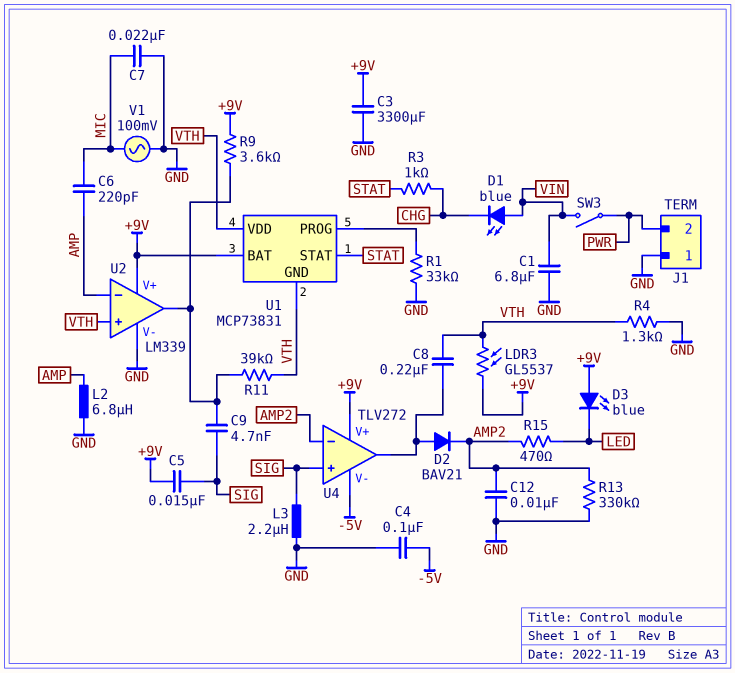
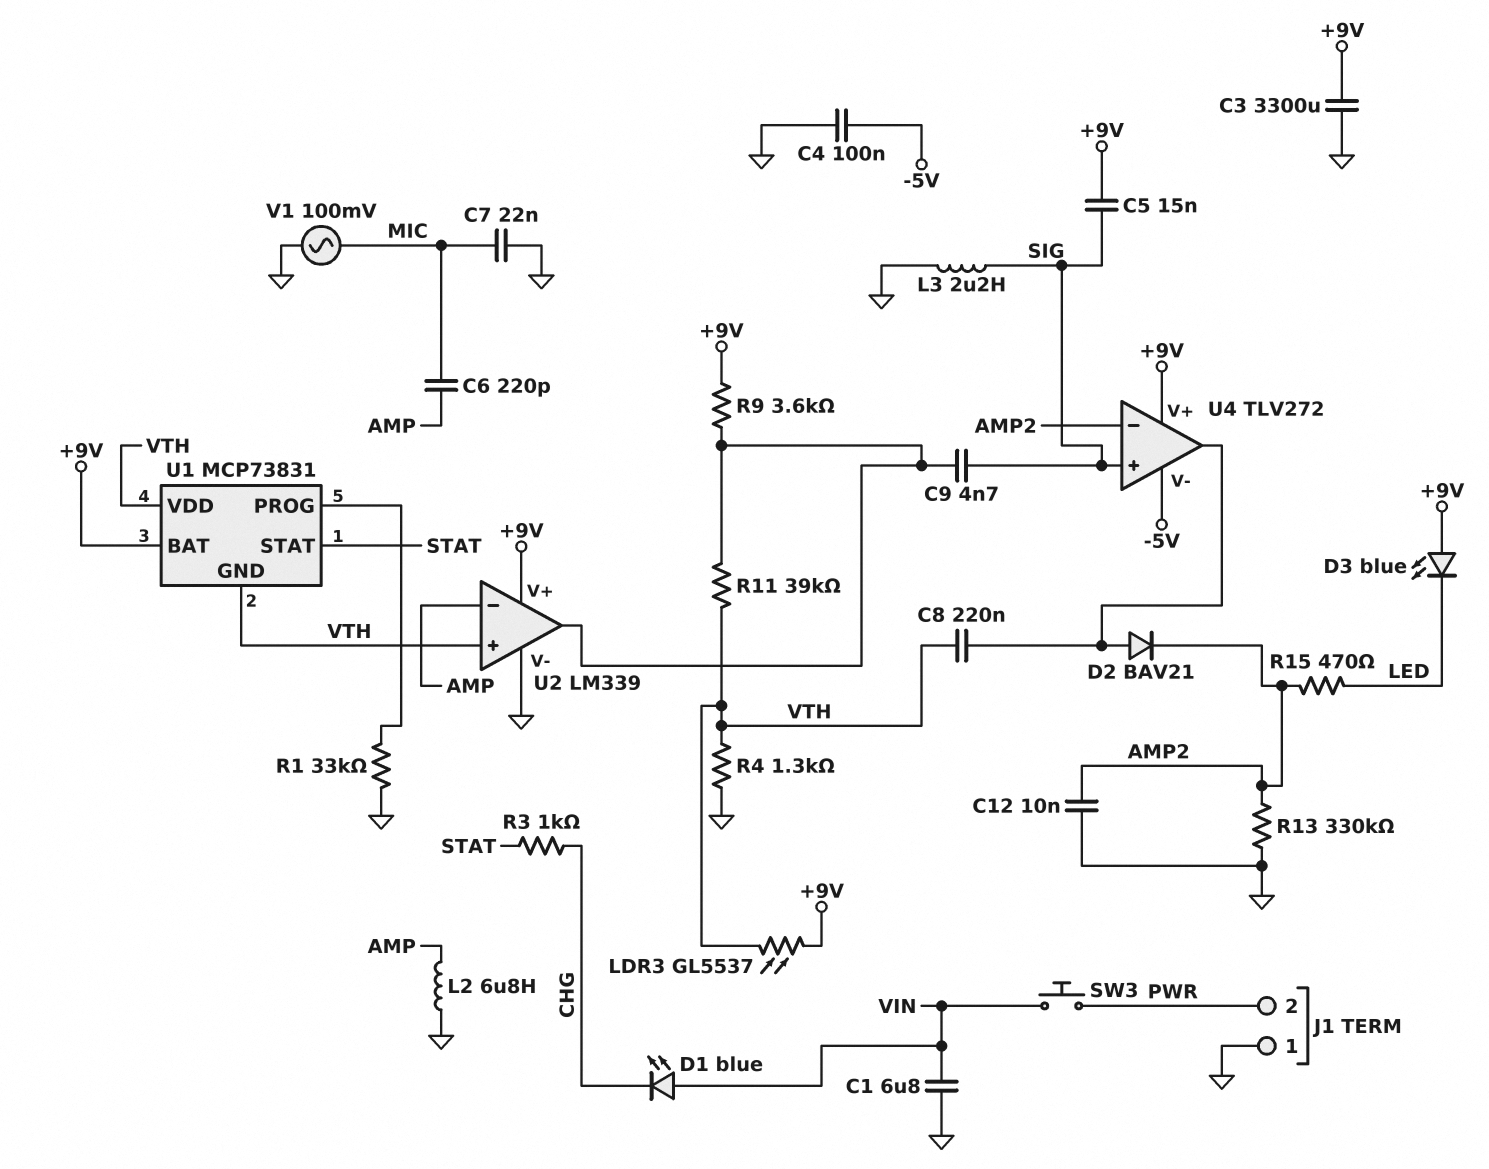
SW3: switch (PWR, VIN) -> button (PWR, VIN)

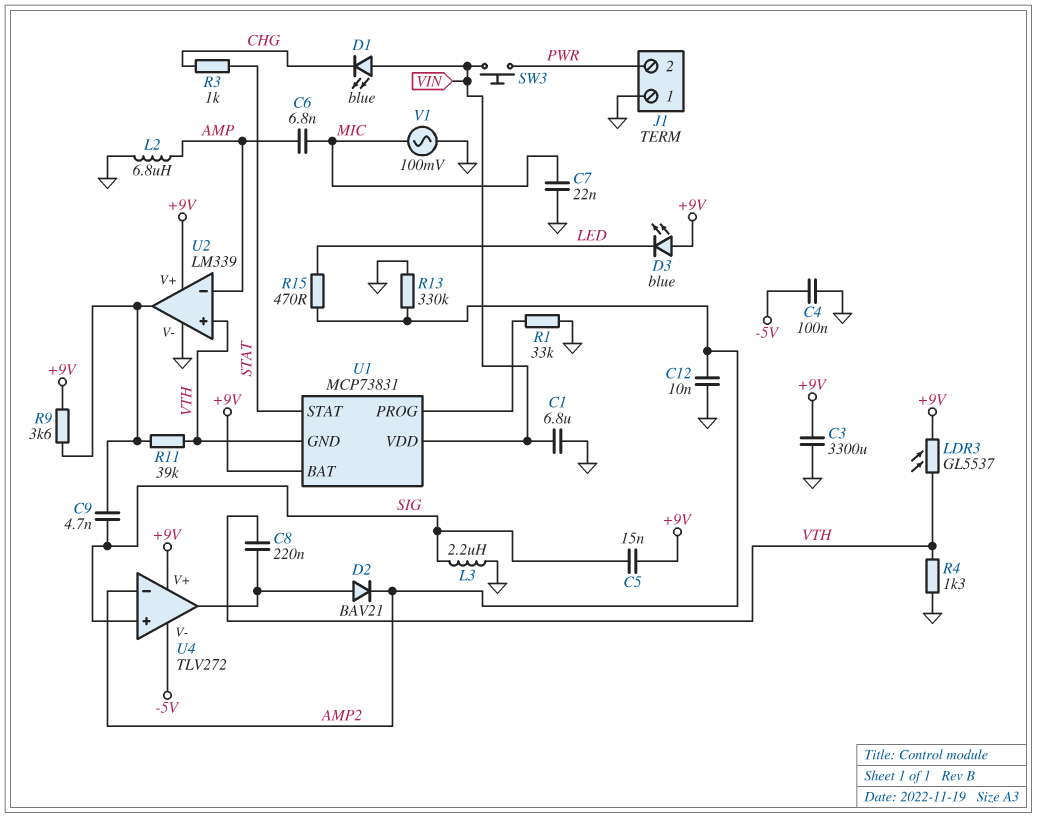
C6: 220pF (AMP, MIC) -> 6.8nF (AMP, MIC)
U1 pin VDD: VTH -> VIN

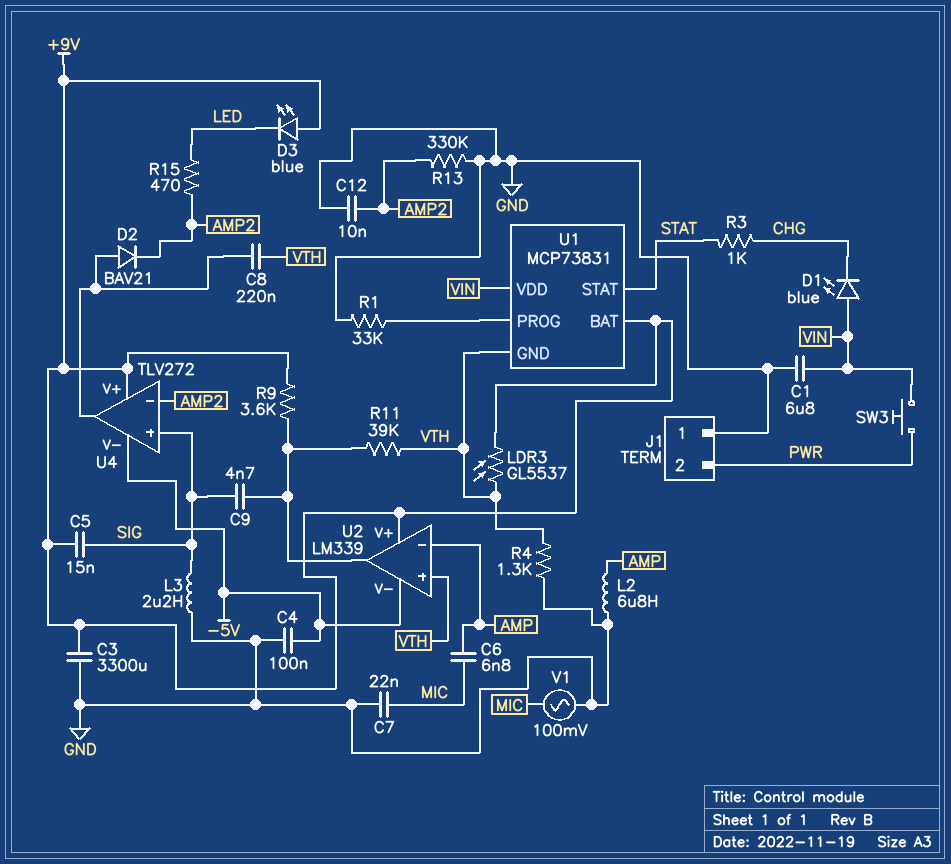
U2 pin V-: GND -> -5V

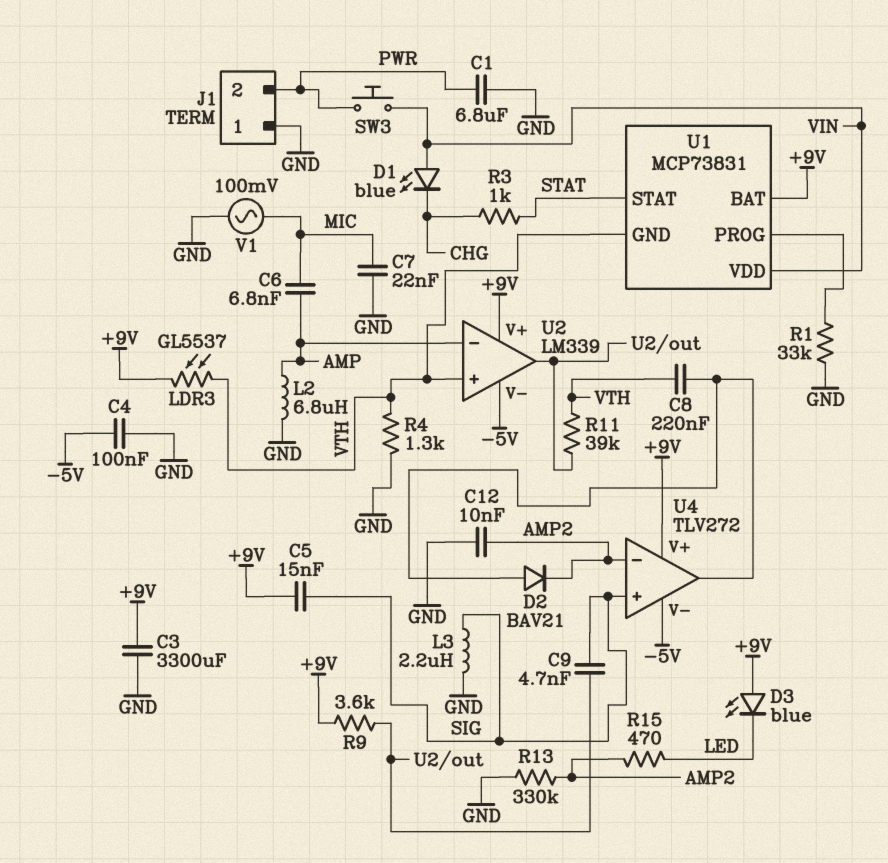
C1: 6.8uF (GND, VIN) -> 6.8uF (GND, PWR)

